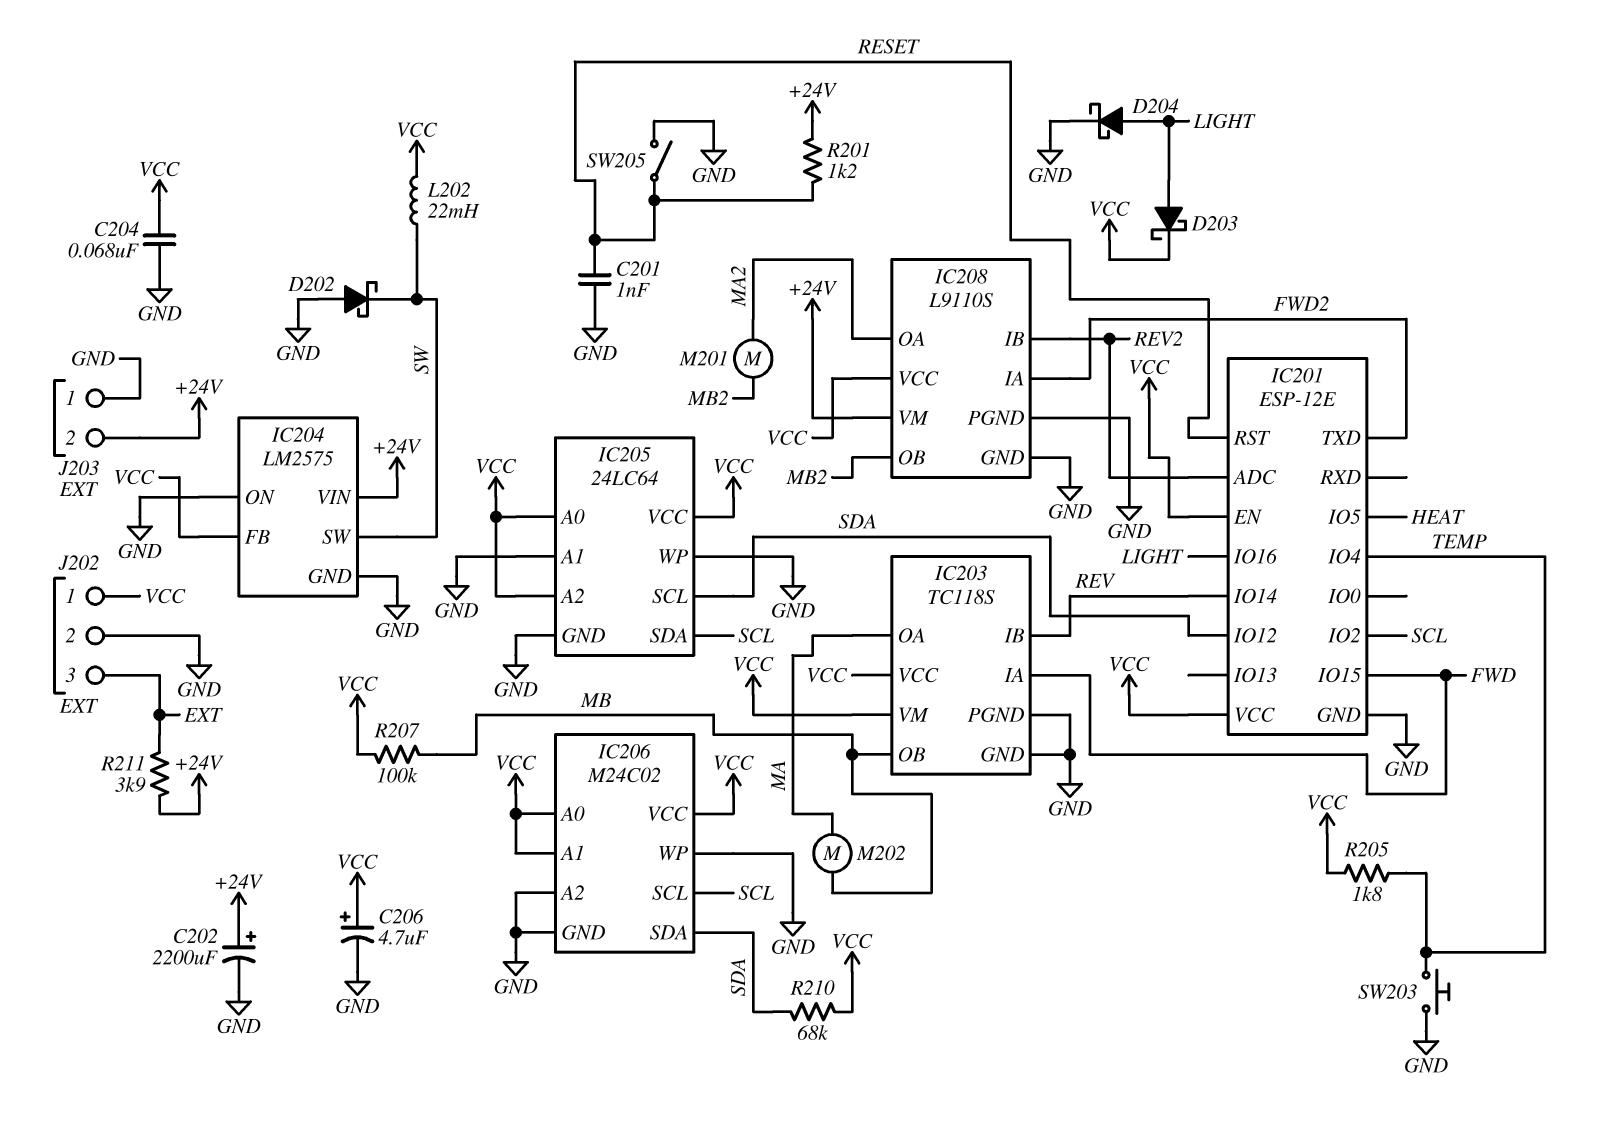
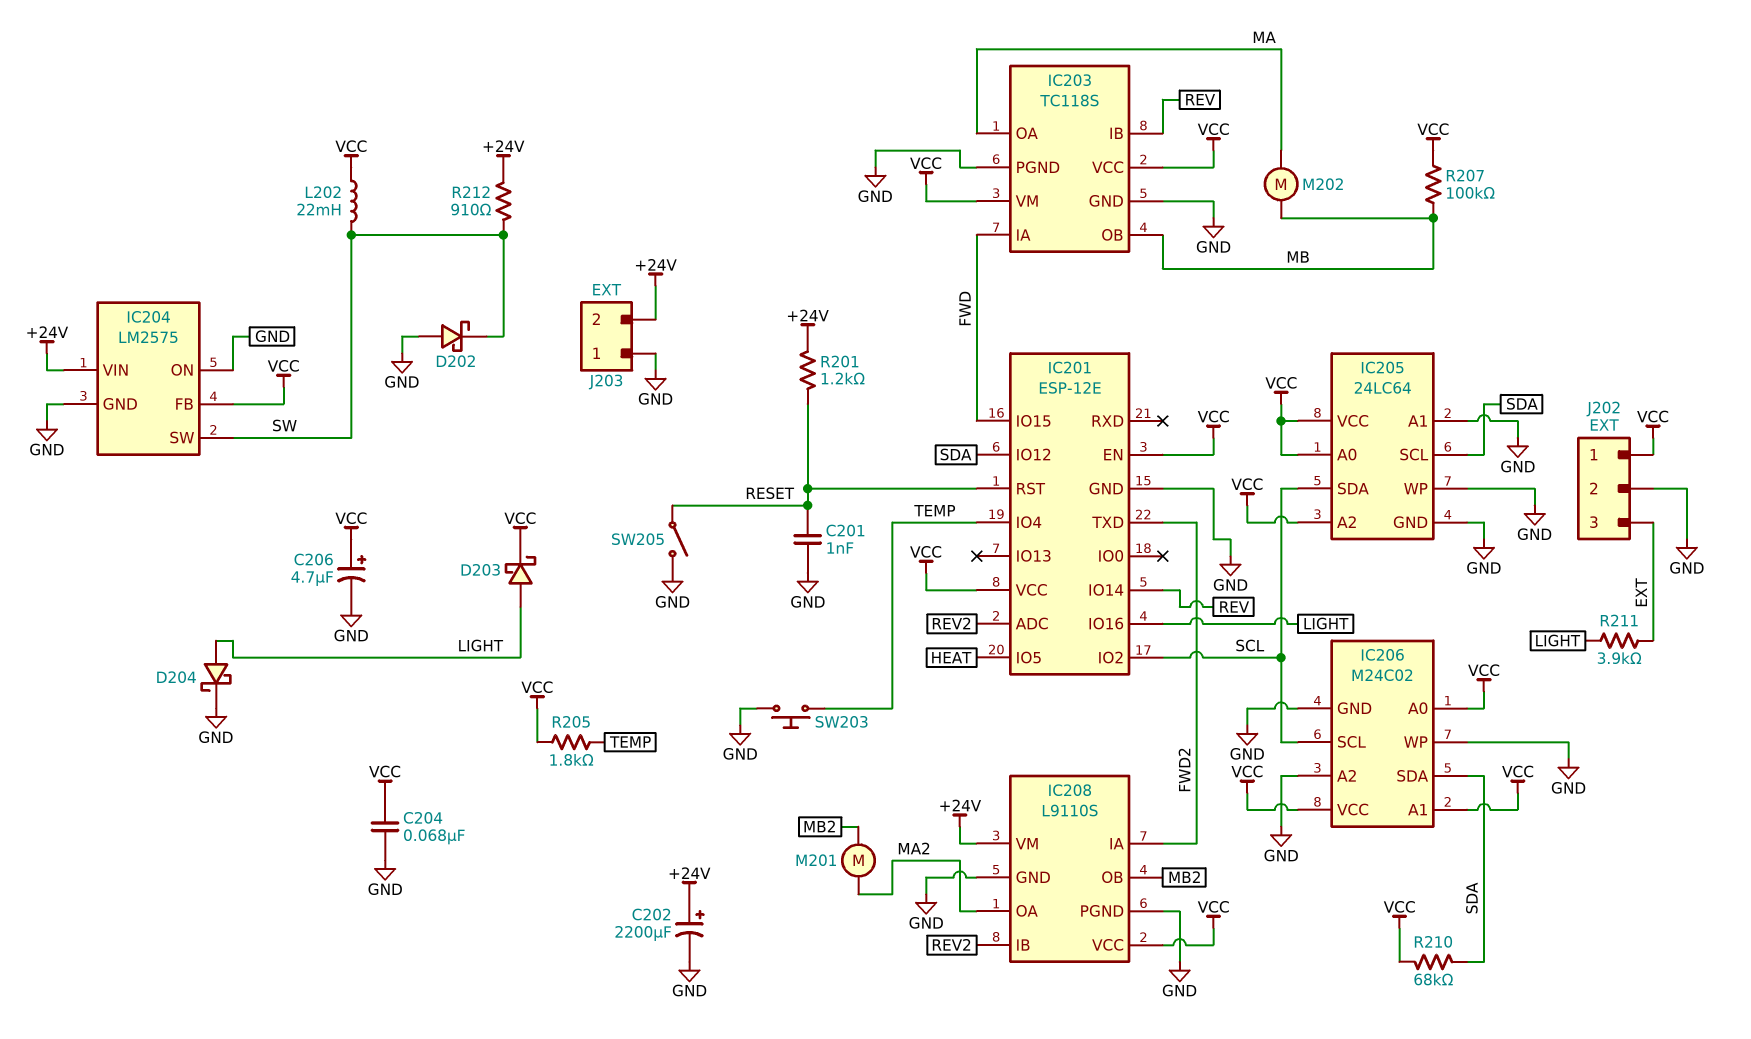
R211: 3.9k (+24V, EXT) -> 3.9k (EXT, LIGHT)
R212: none -> 910 (+24V, SW)

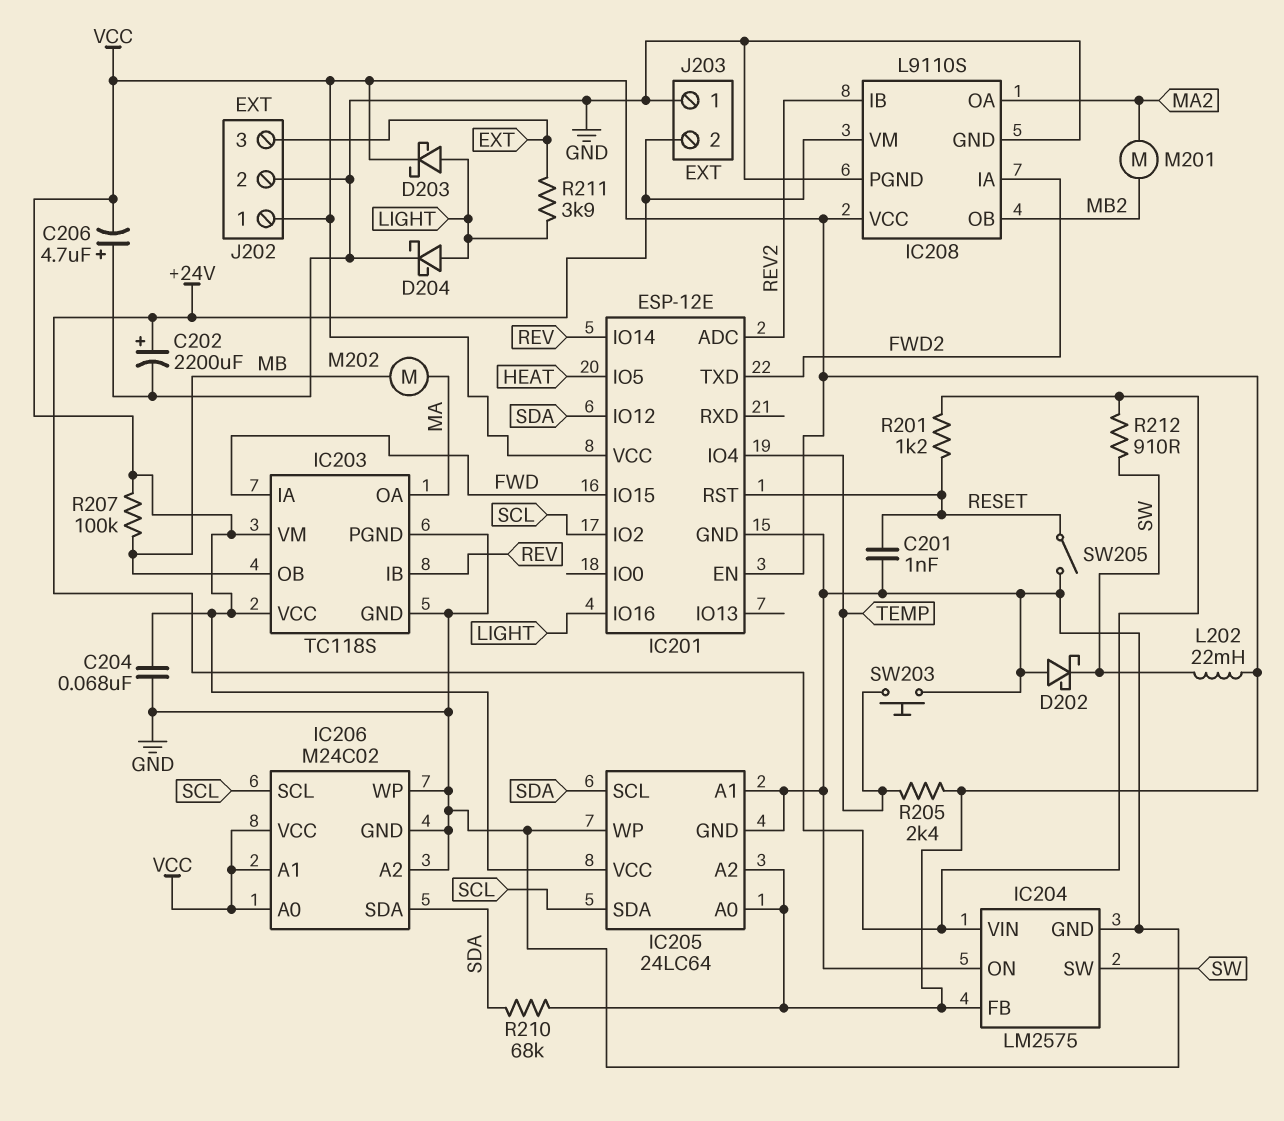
C206: 4.7uF (plus VCC, minus GND) -> 4.7uF (plus GND, minus VCC)
R205: 1.8k (TEMP, VCC) -> 2.4k (TEMP, VCC)

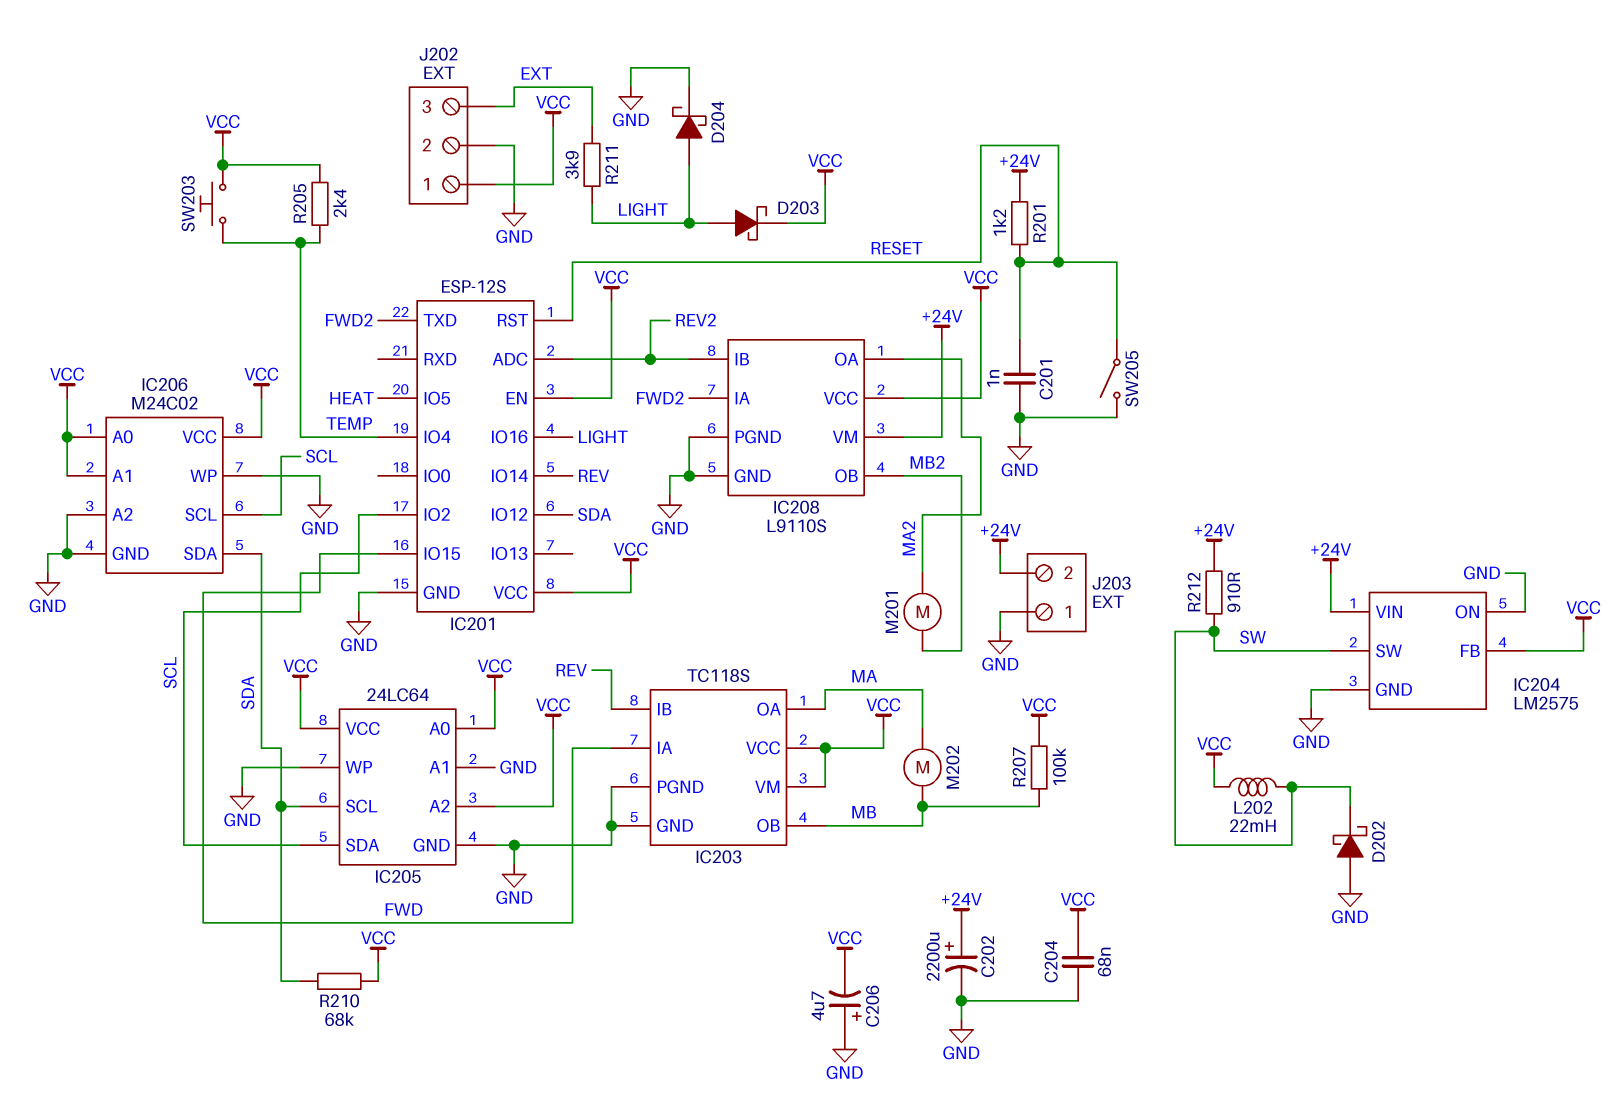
IC201: ESP-12E -> ESP-12S
SW203: button (GND, TEMP) -> button (TEMP, VCC)

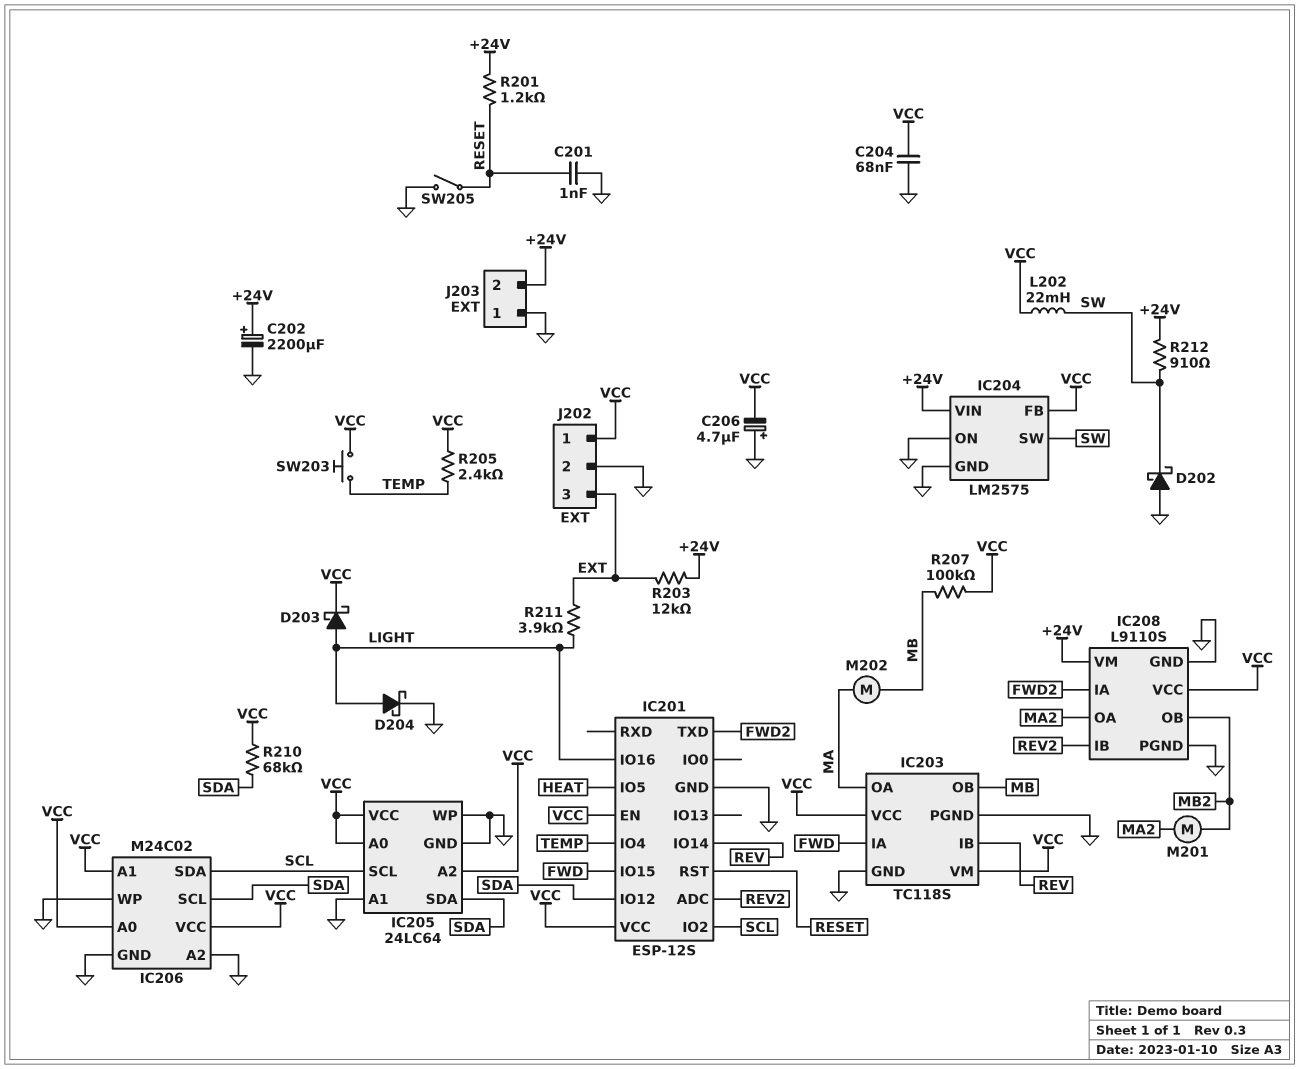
IC205 pin SCL: SDA -> SCL
IC205 pin SDA: SCL -> SDA
IC206 pin SCL: SCL -> SDA
IC206 pin SDA: SDA -> SCL
R203: none -> 12k (+24V, EXT)

